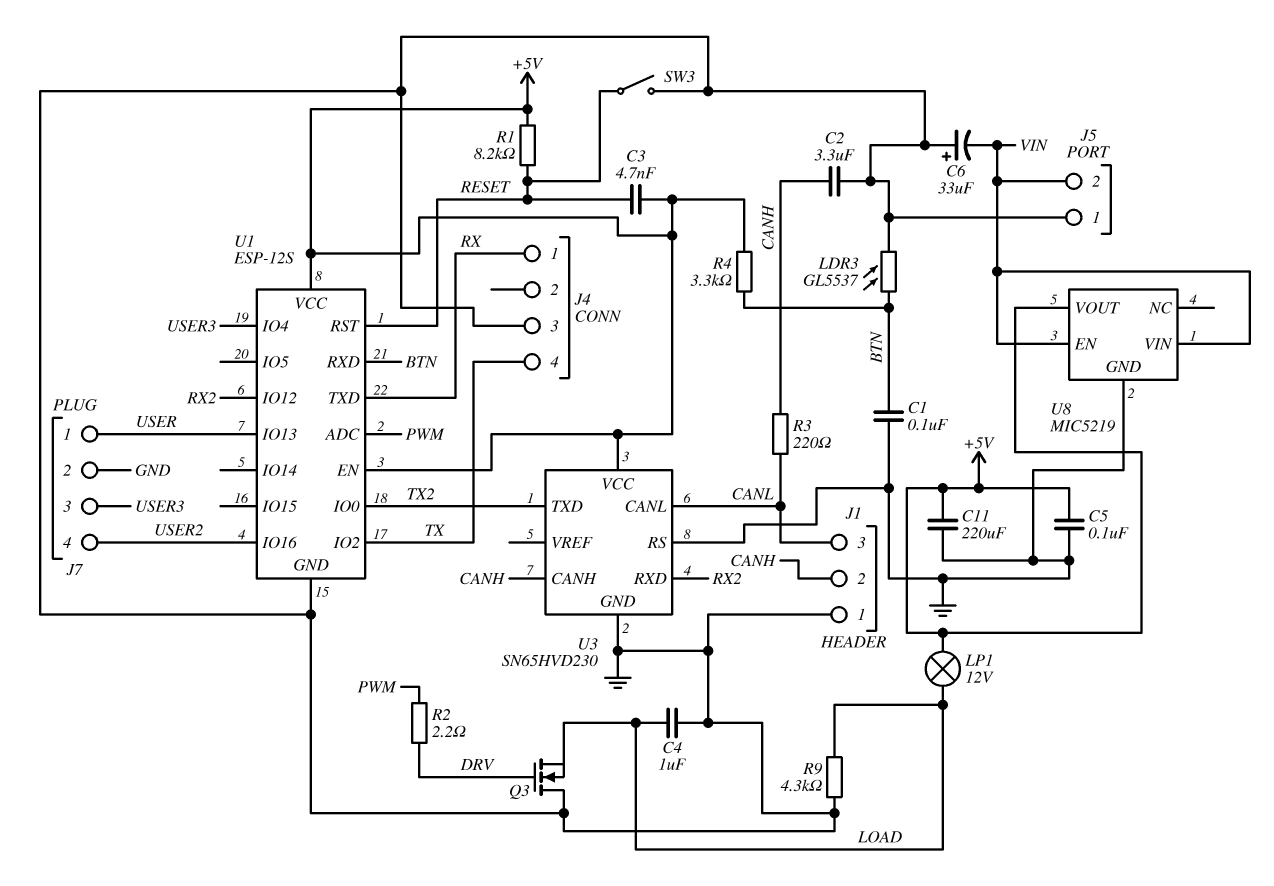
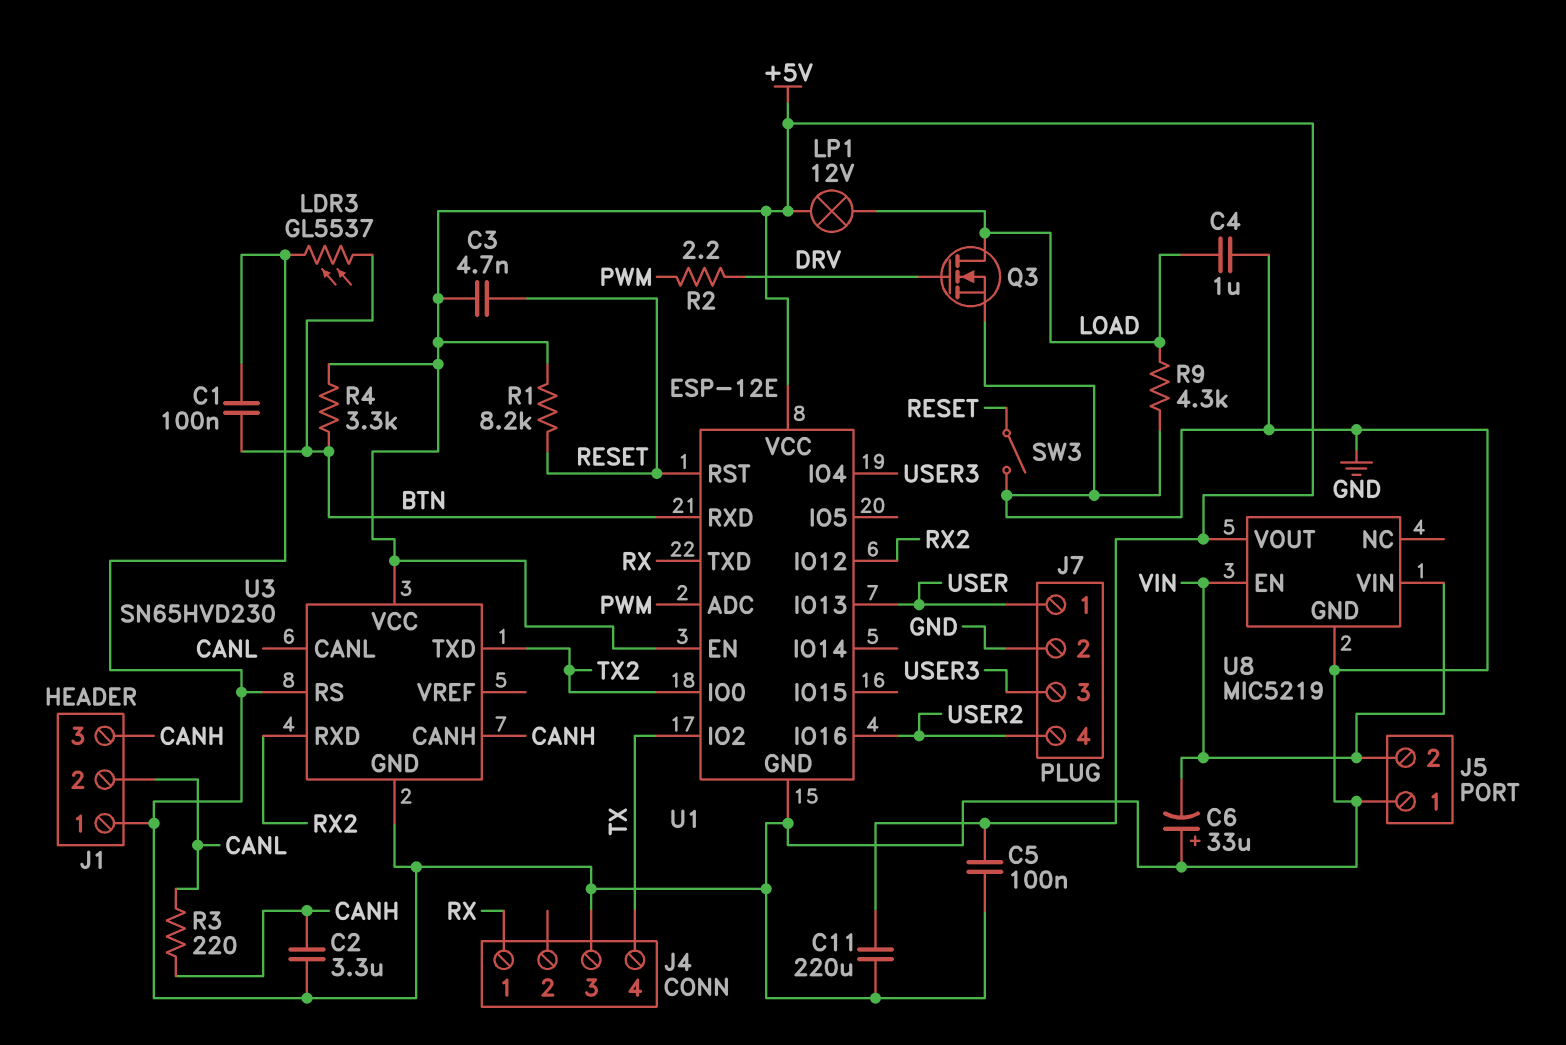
J1 pin 2: CANH -> CANL
J1 pin 3: CANL -> CANH
Q3: NMOS (G DRV, D GND, S LOAD) -> NMOS (G DRV, D LOAD, S GND)
U1: ESP-12S -> ESP-12E

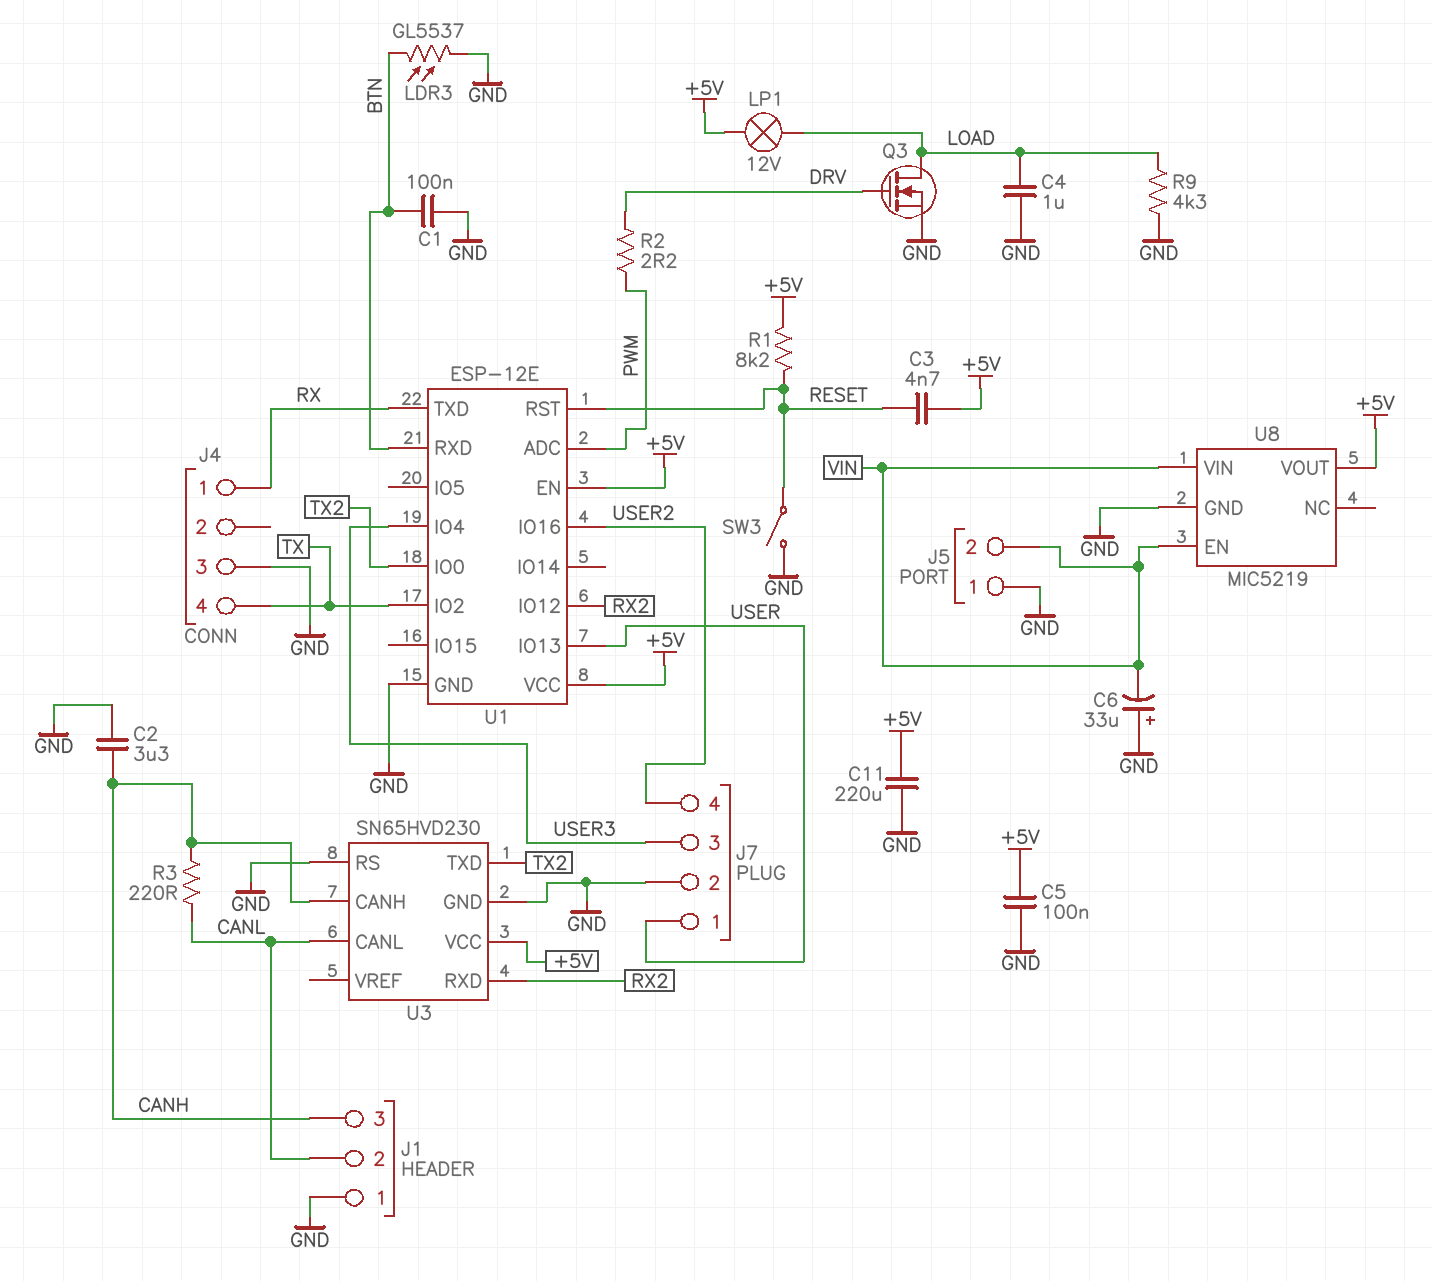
R4: 3.3k (+5V, BTN) -> none

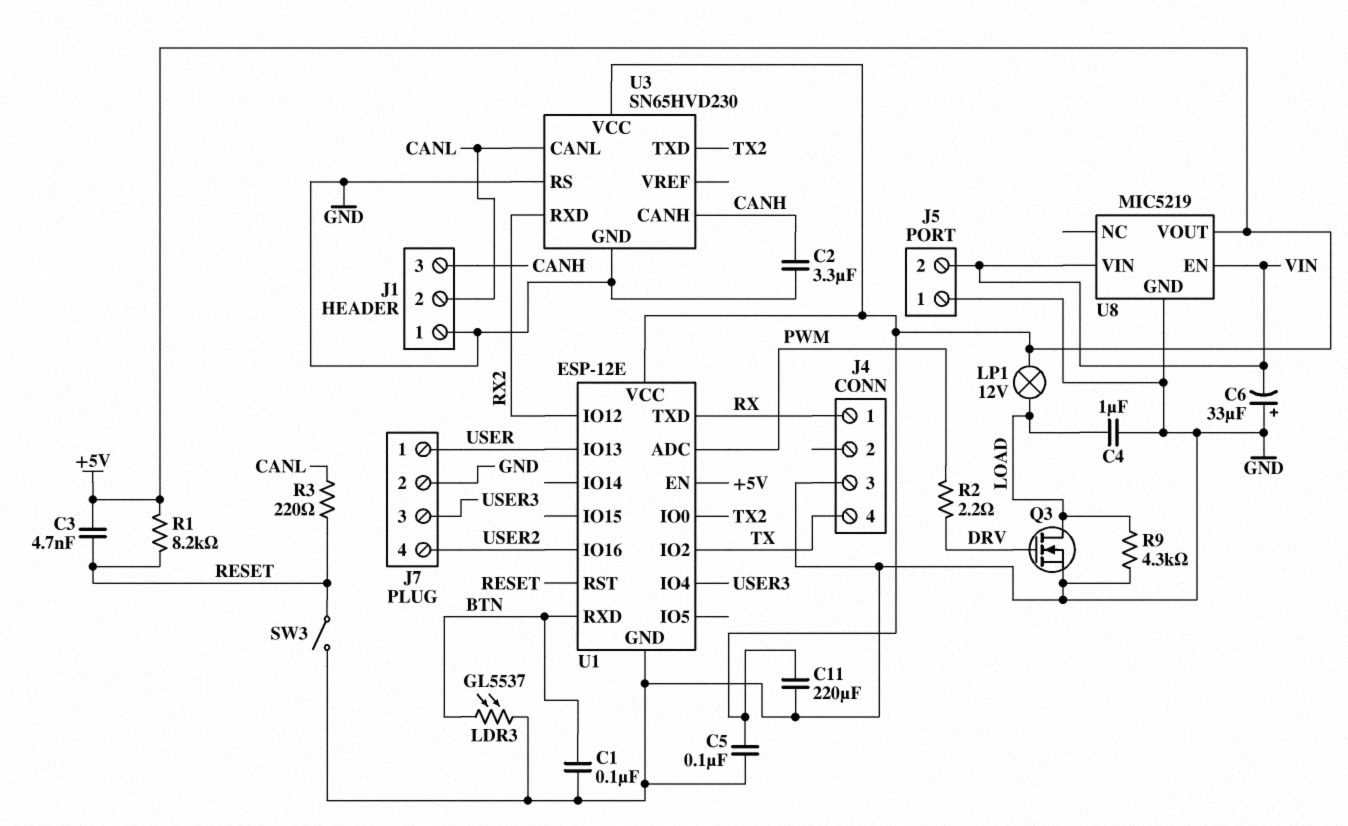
R3: 220 (CANH, CANL) -> 220 (CANL, RESET)

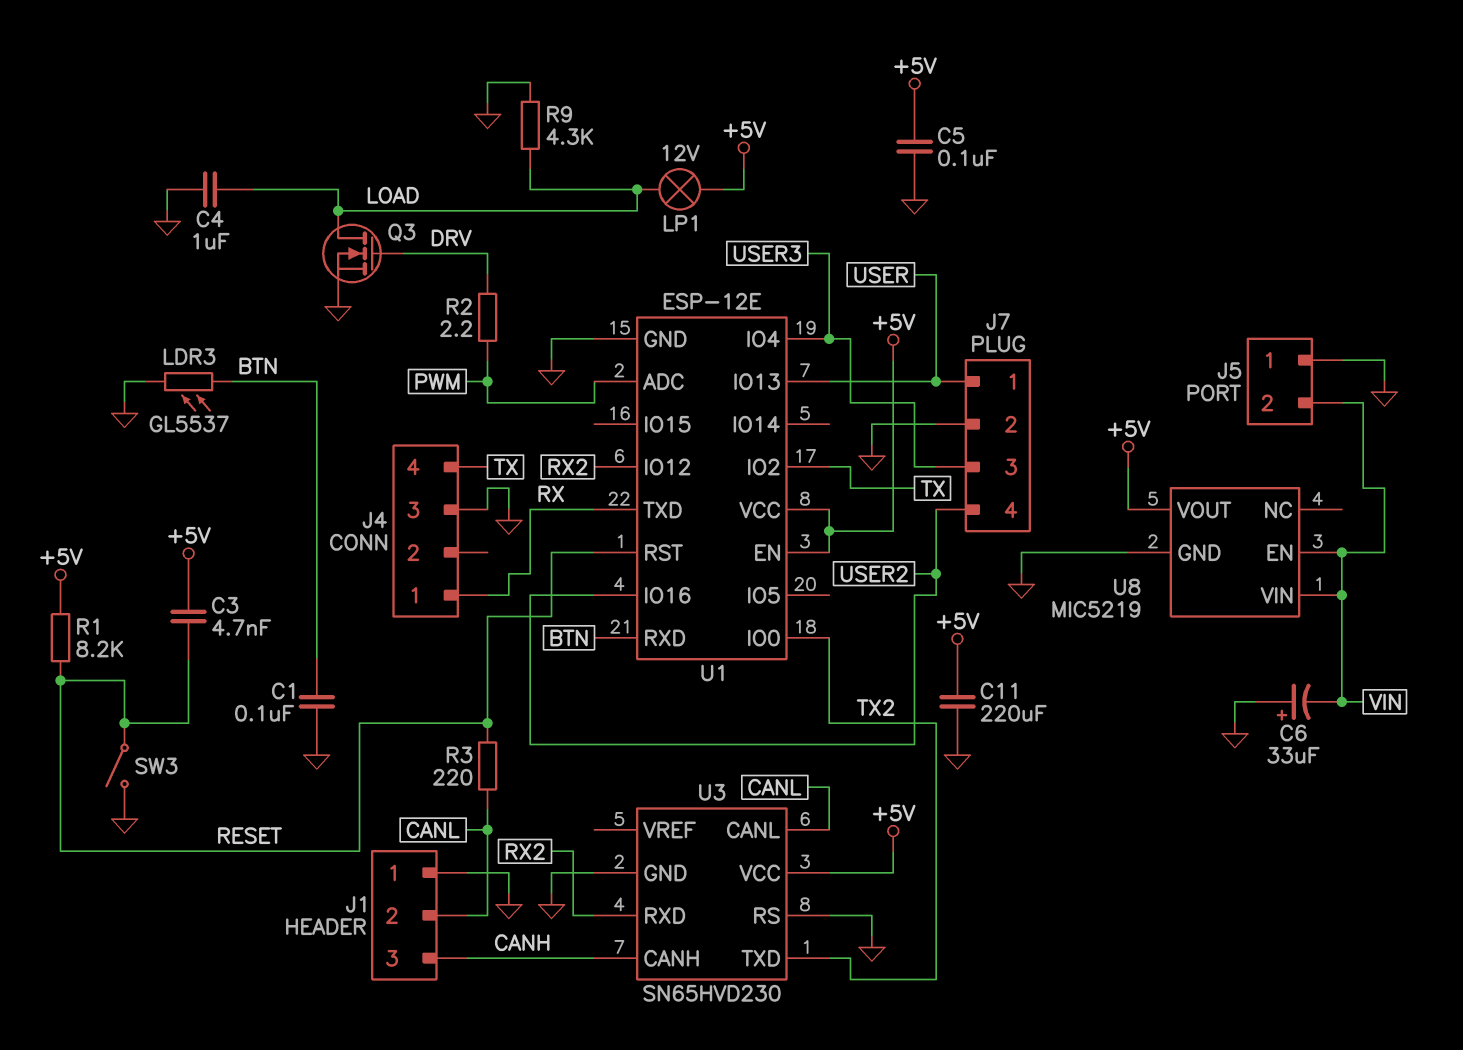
C2: 3.3uF (CANH, GND) -> none

